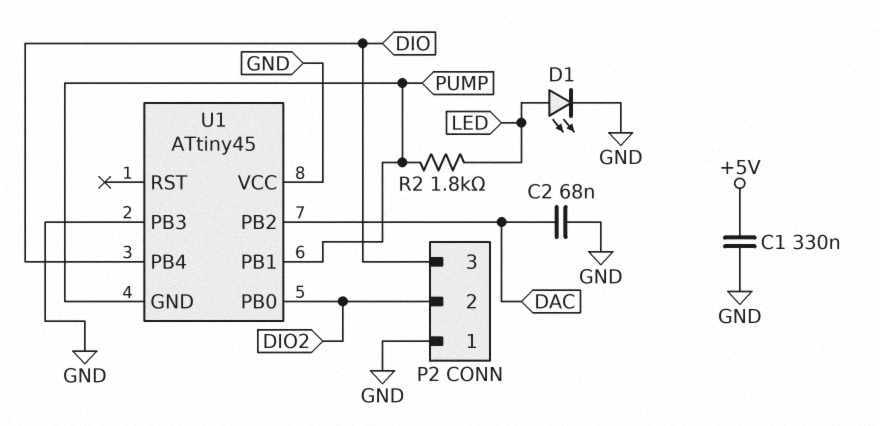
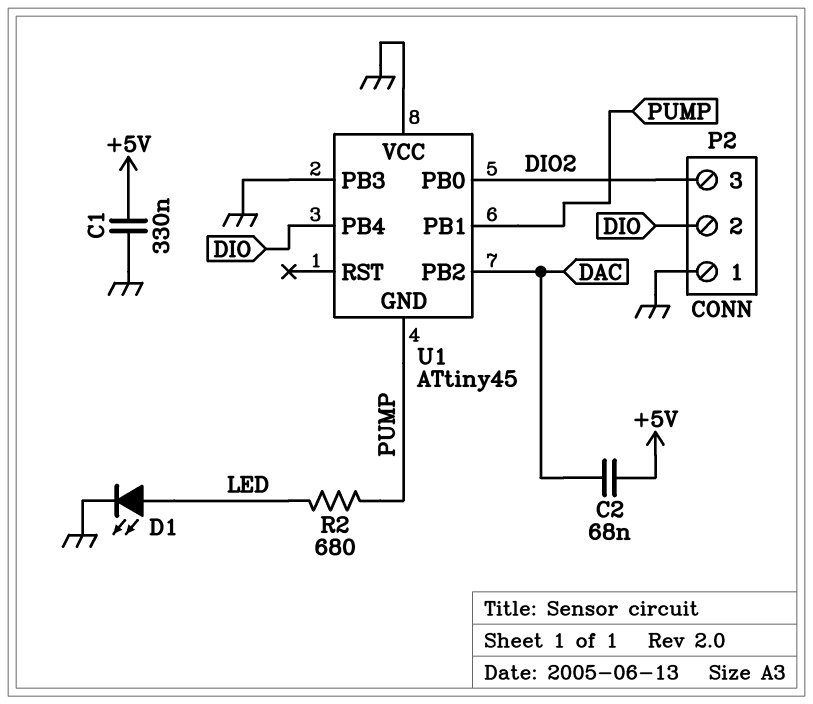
C2: 68nF (DAC, GND) -> 68nF (+5V, DAC)
P2 pin 2: DIO2 -> DIO
P2 pin 3: DIO -> DIO2
R2: 1.8k (LED, PUMP) -> 680 (LED, PUMP)

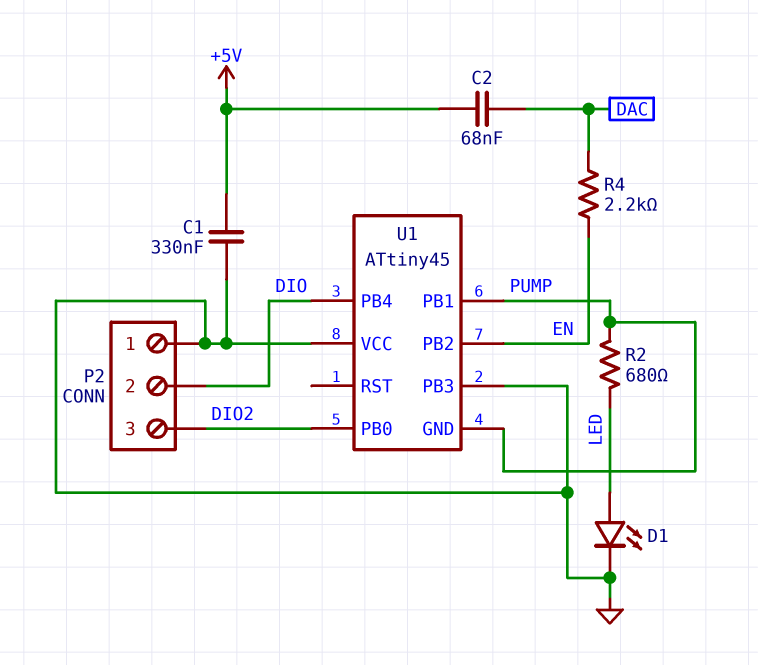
R4: none -> 2.2k (DAC, EN)
U1 pin PB2: DAC -> EN

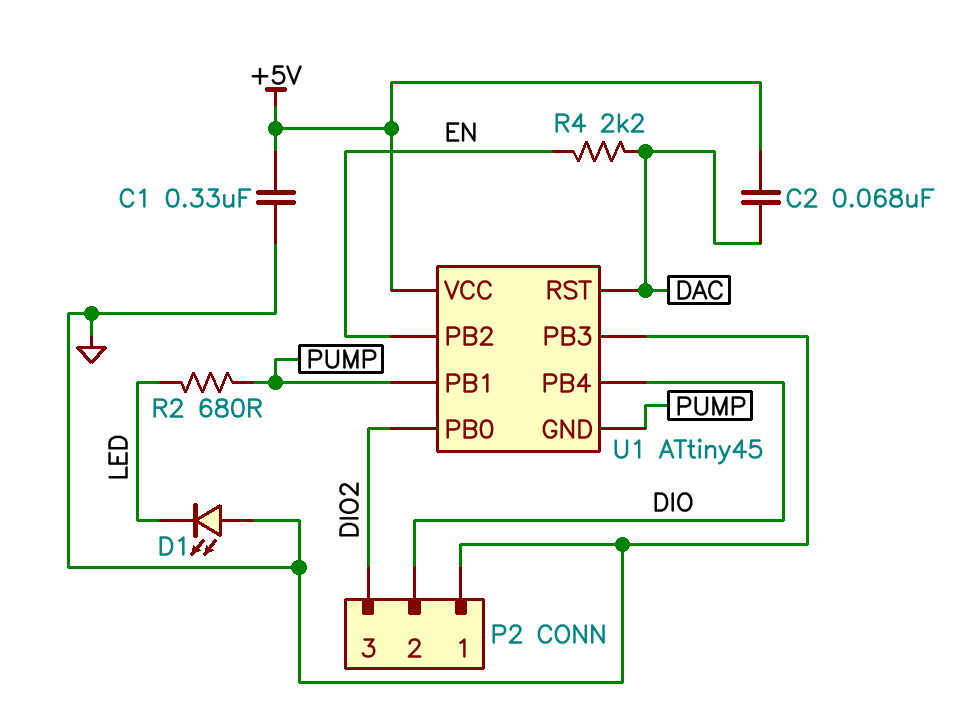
D1: LED (A LED, K GND) -> LED (A GND, K LED)
U1 pin RST: none -> DAC
U1 pin VCC: GND -> +5V

